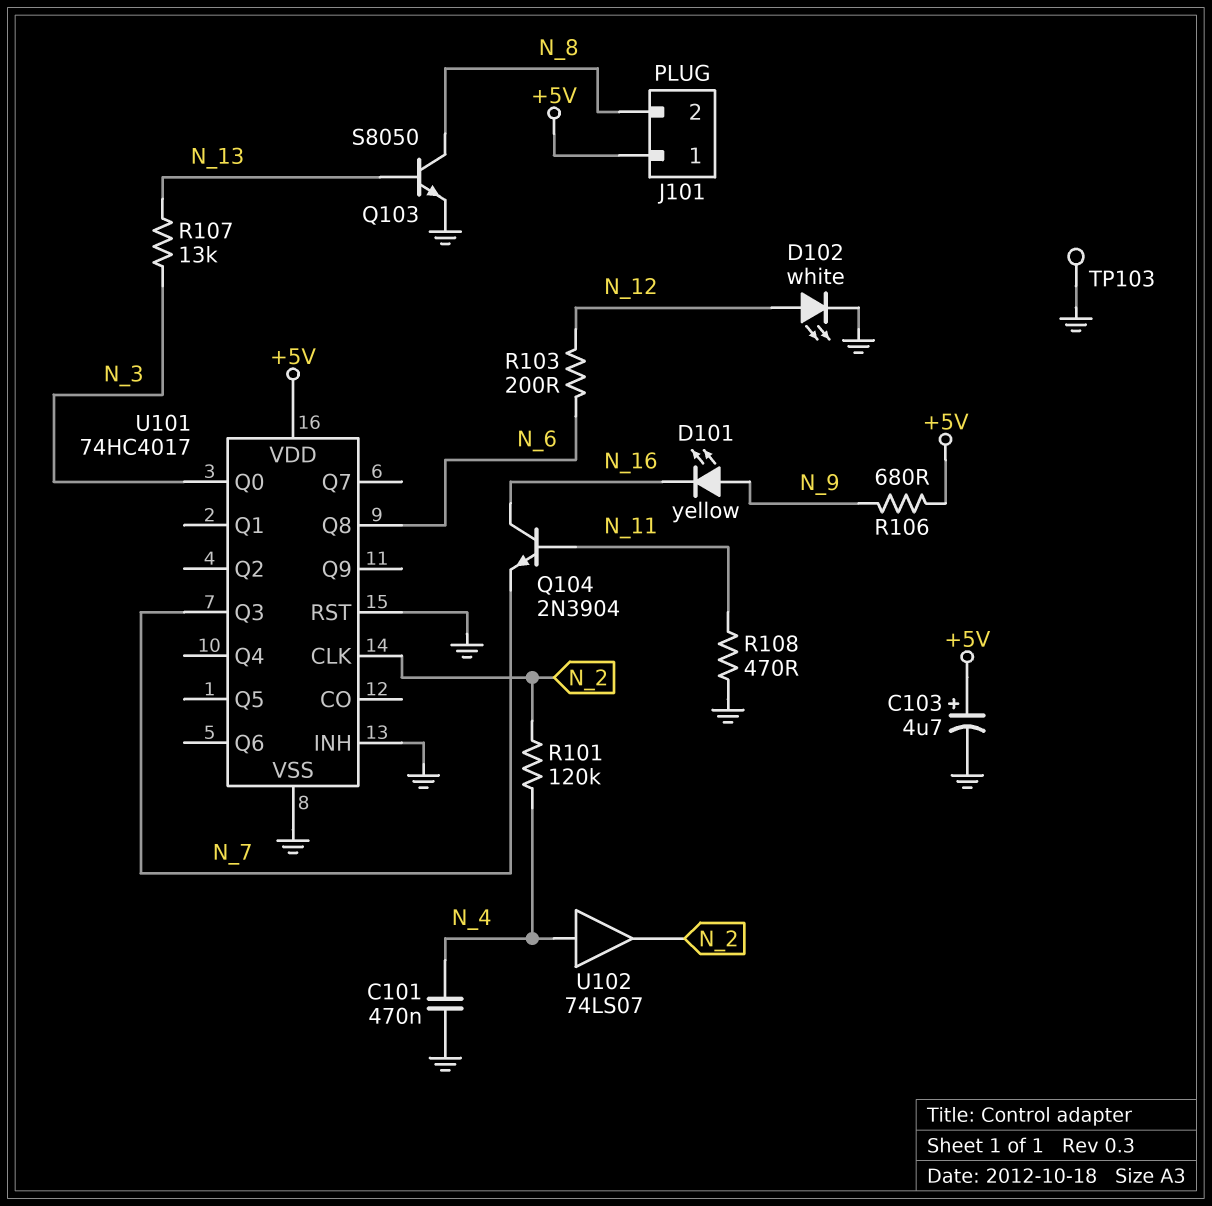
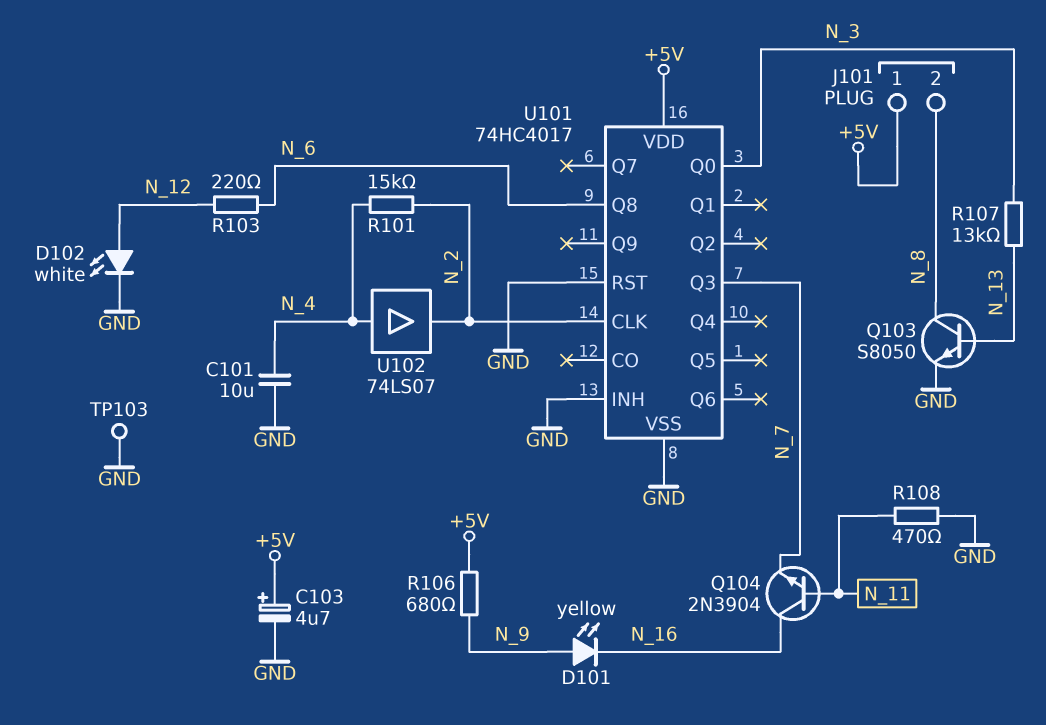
C101: 470nF (GND, N_4) -> 10uF (GND, N_4)
R101: 120k (N_2, N_4) -> 15k (N_2, N_4)
R103: 200 (N_6, N_12) -> 220 (N_6, N_12)

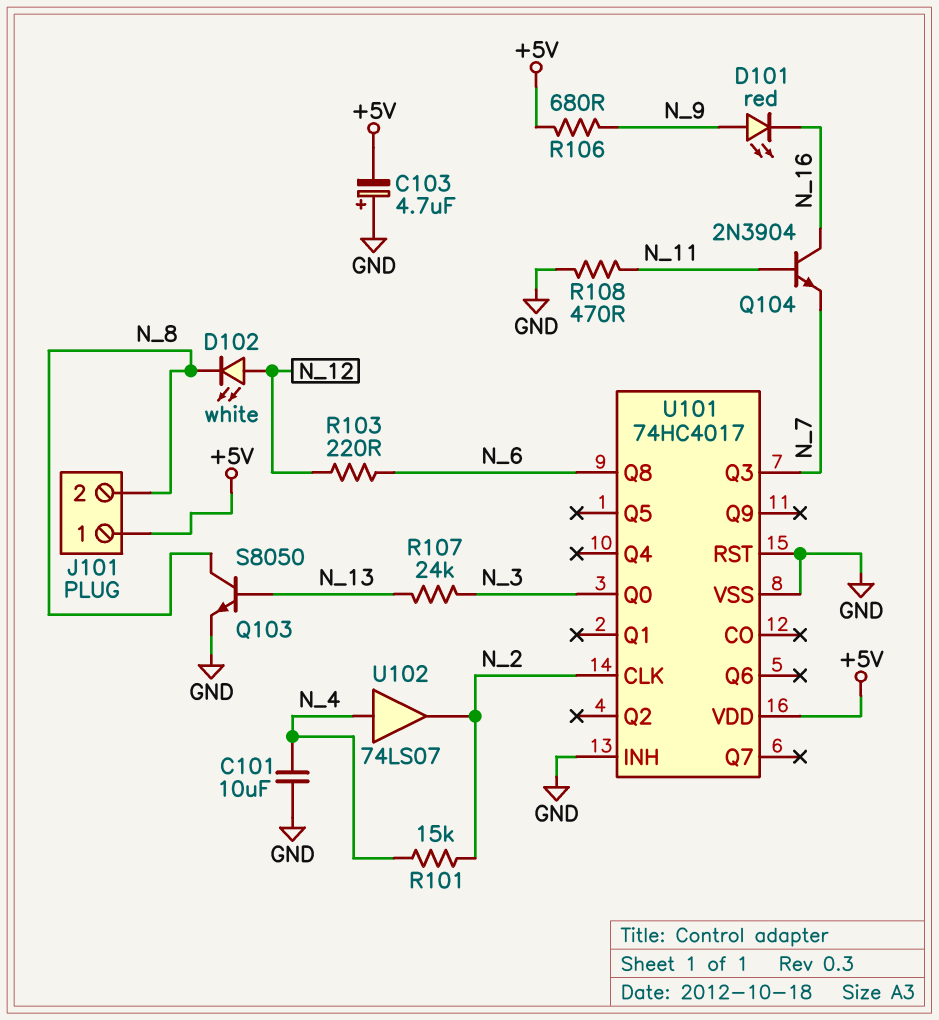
C103: 4.7uF (plus +5V, minus GND) -> 4.7uF (plus GND, minus +5V)
D101: LED yellow (A N_9, K N_16) -> LED red (A N_9, K N_16)
D102: LED white (A N_12, K GND) -> LED white (A N_12, K N_8)
R107: 13k (N_3, N_13) -> 24k (N_3, N_13)
TP103: test point (GND) -> none

